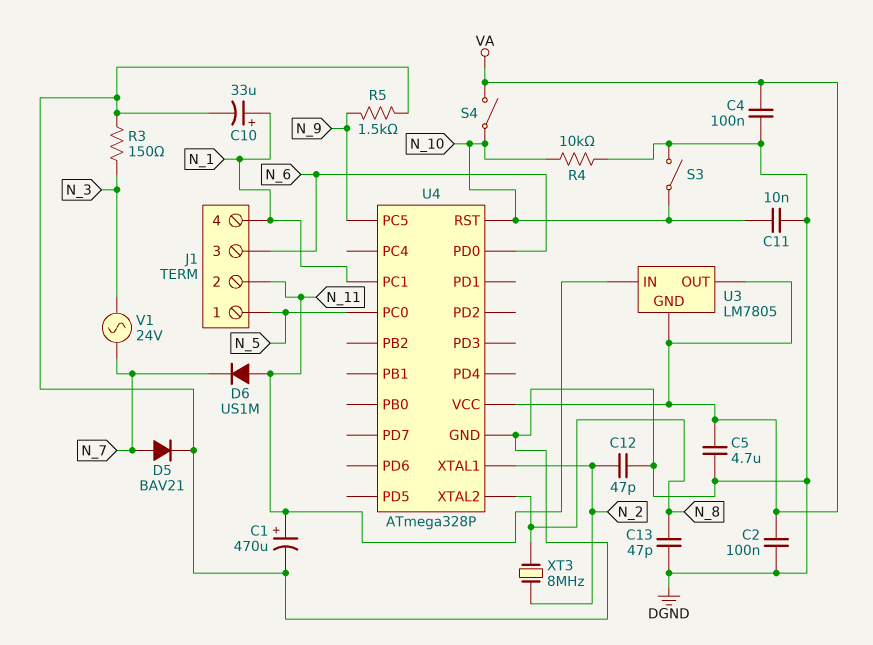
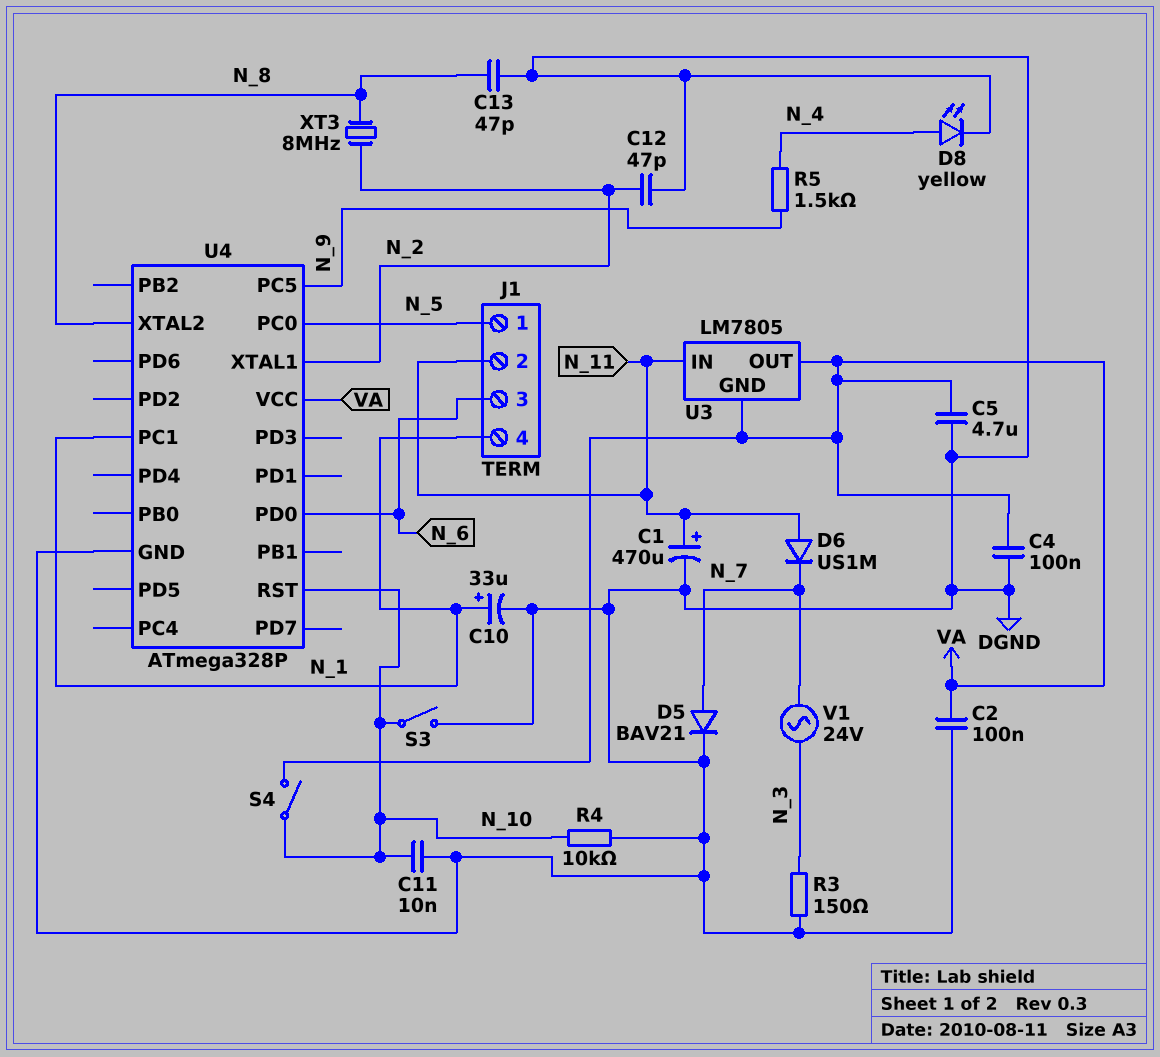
D8: none -> LED yellow (A N_4, K DGND)
R5: 1.5k (DGND, N_9) -> 1.5k (N_4, N_9)

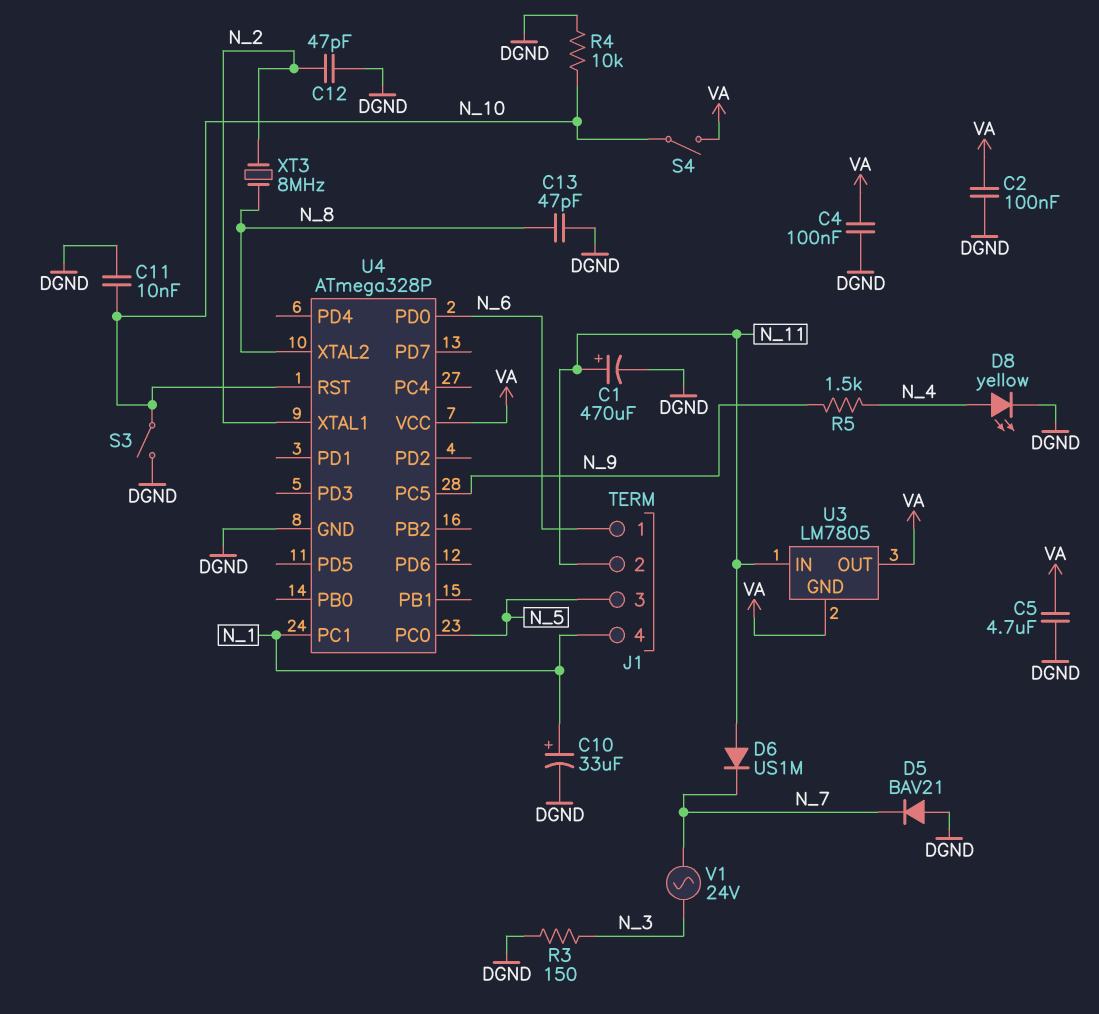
D5: diode BAV21 (A N_7, K DGND) -> diode BAV21 (A DGND, K N_7)
J1 pin 1: N_5 -> N_6
J1 pin 3: N_6 -> N_5

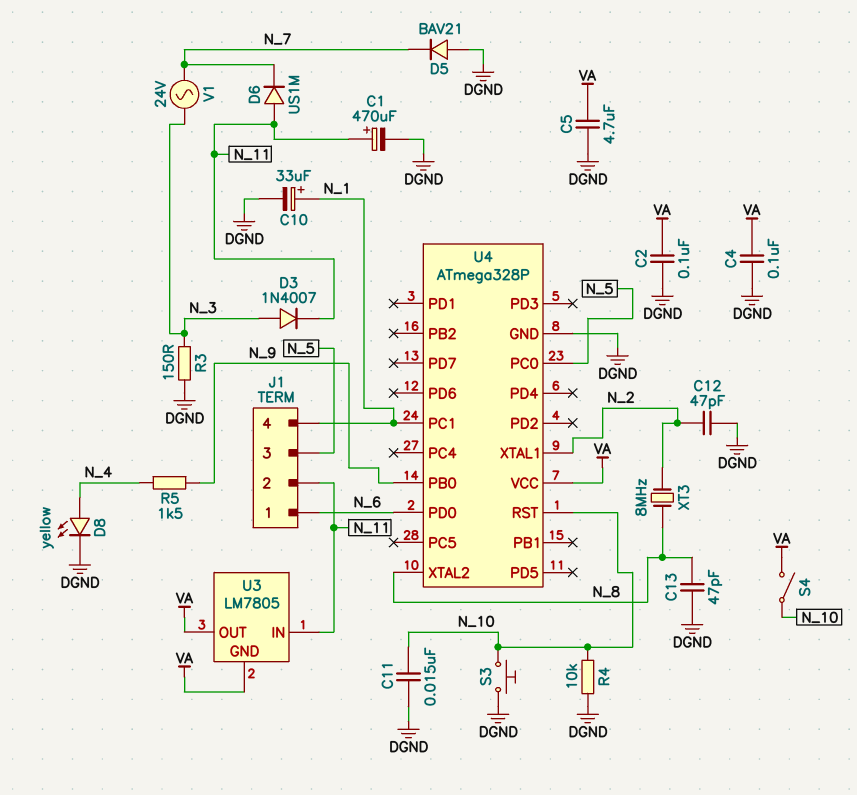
C11: 10nF (DGND, N_10) -> 15nF (DGND, N_10)
D3: none -> diode 1N4007 (A N_3, K N_11)
S3: switch (DGND, N_10) -> button (DGND, N_10)
U4 pin PB0: none -> N_9
U4 pin PC5: N_9 -> none

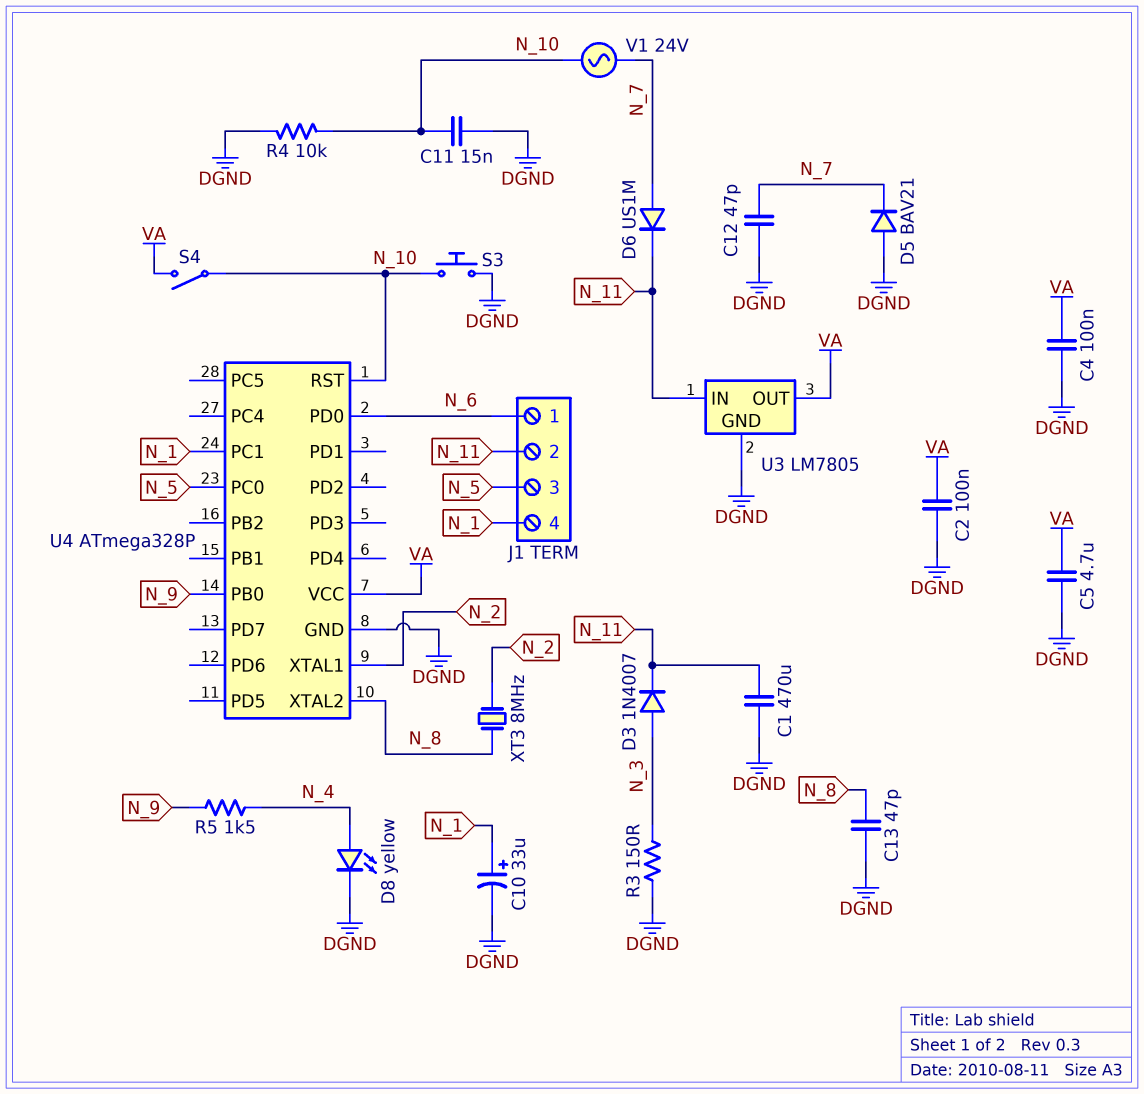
C1: 470uF (plus N_11, minus DGND) -> 470uF (DGND, N_11)
C12: 47pF (DGND, N_2) -> 47pF (DGND, N_7)
D6: diode US1M (A N_11, K N_7) -> diode US1M (A N_7, K N_11)
U3 pin GND: VA -> DGND
V1: AC 24V (N_3, N_7) -> AC 24V (N_7, N_10)

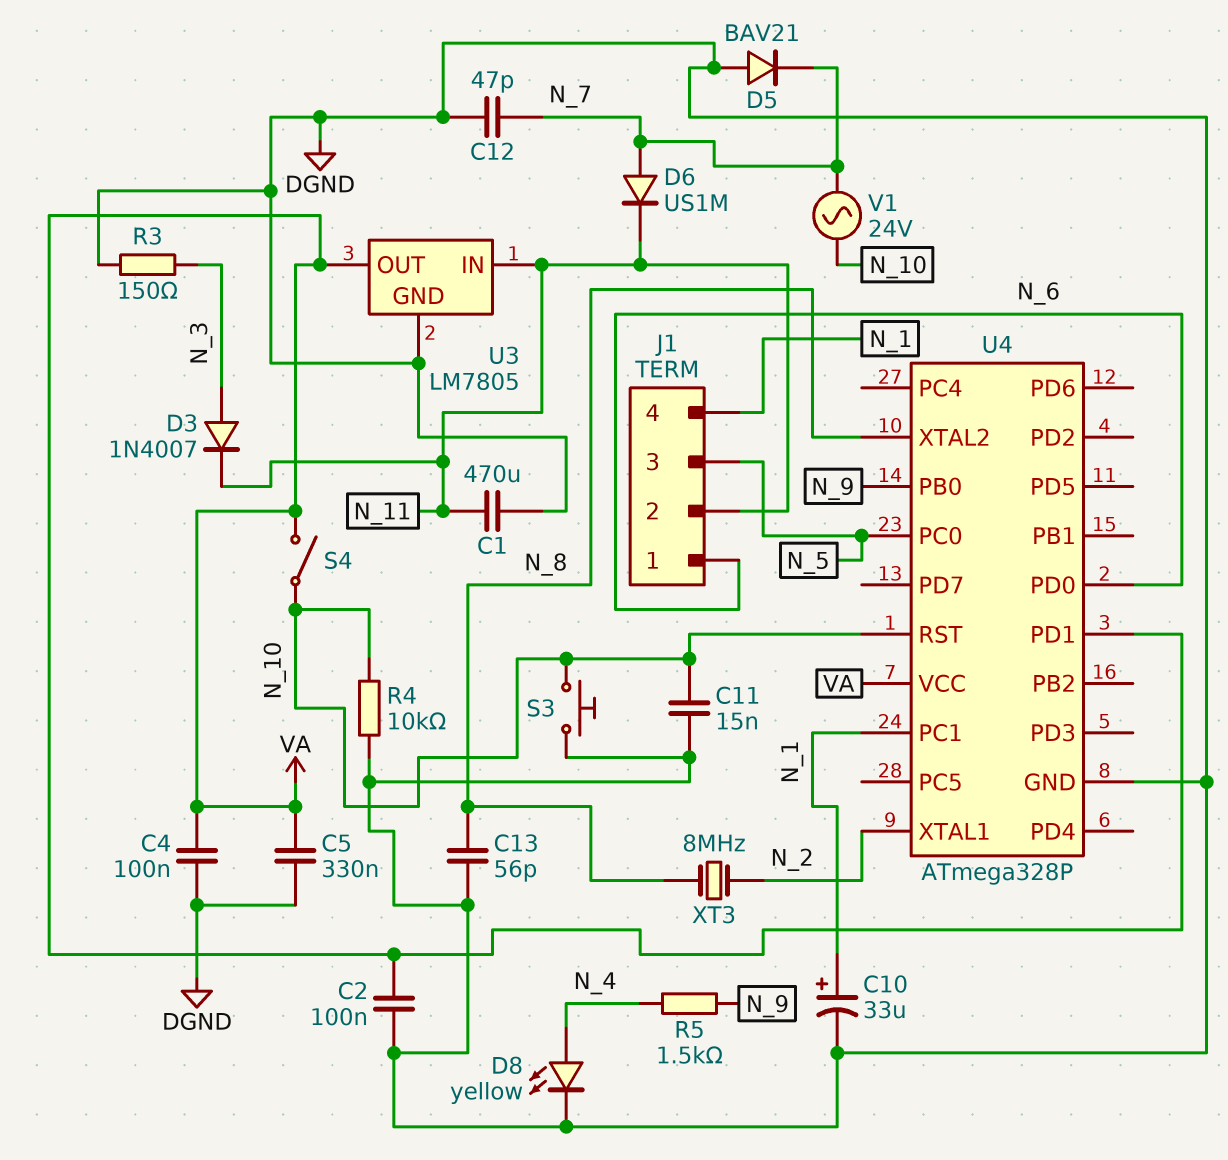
C5: 4.7uF (DGND, VA) -> 330nF (DGND, VA)
C13: 47pF (DGND, N_8) -> 56pF (DGND, N_8)
U4 pin PD1: none -> VA

